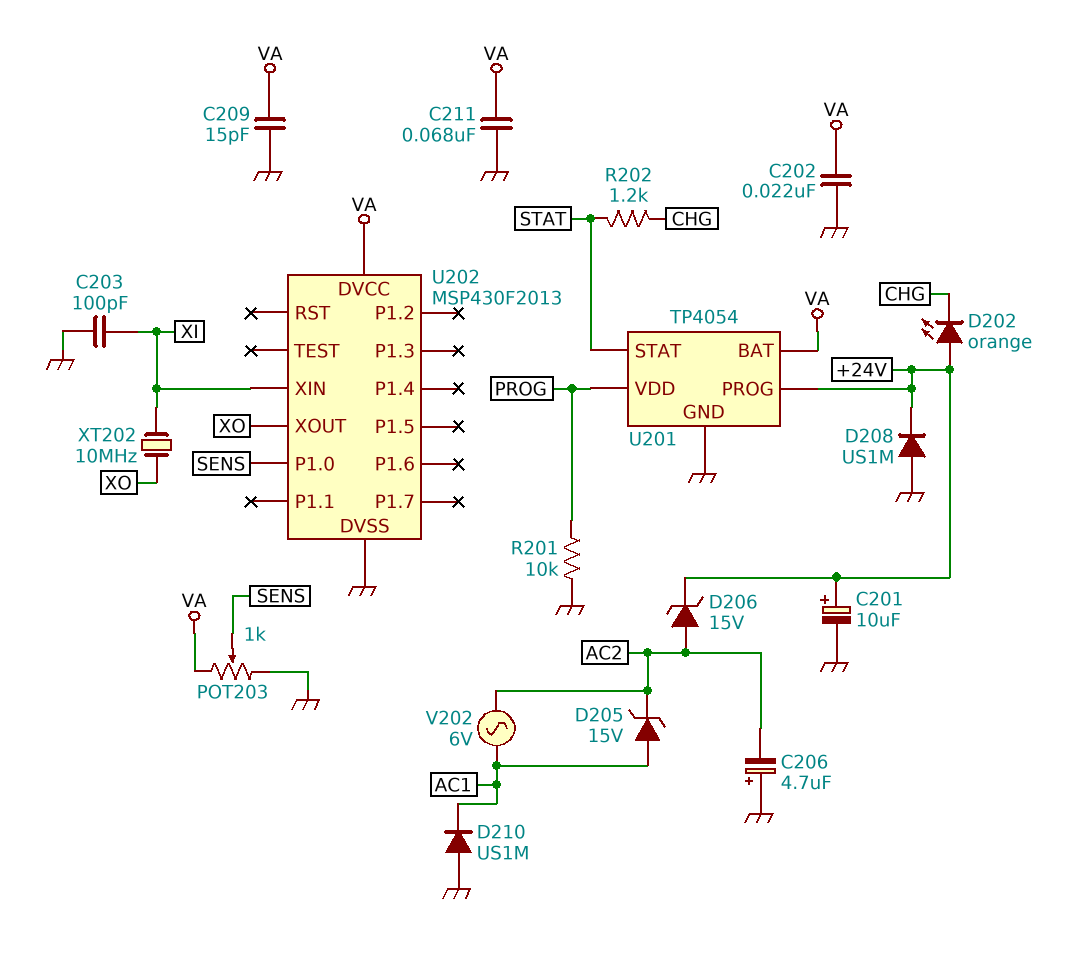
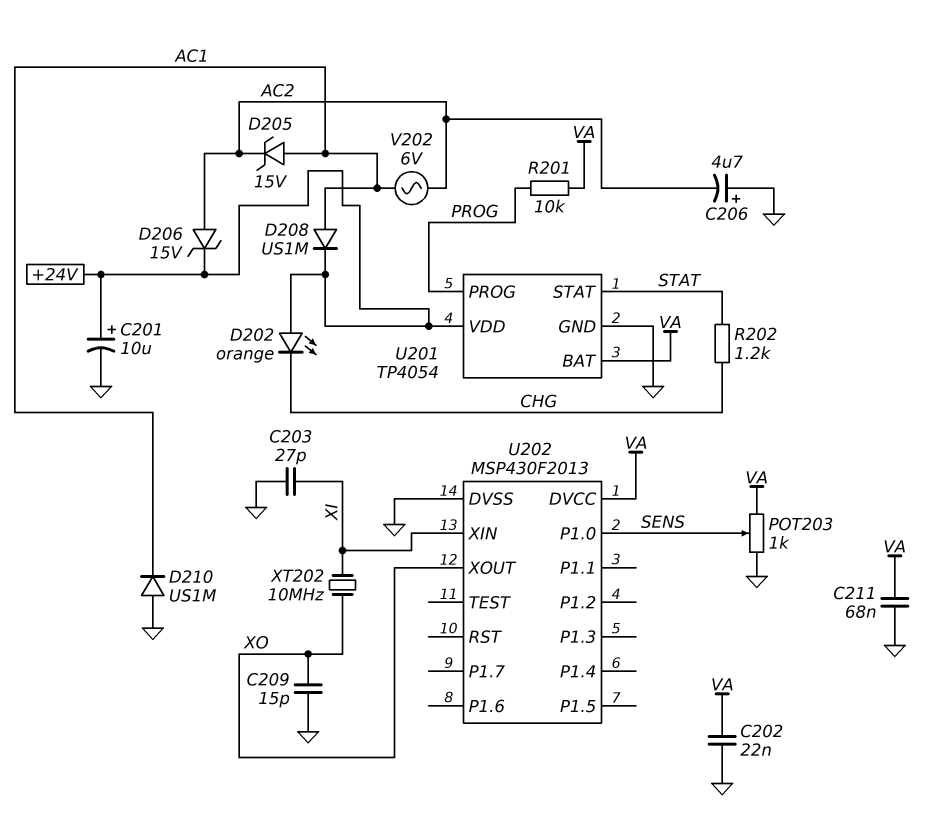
C203: 100pF (GND, XI) -> 27pF (GND, XI)
C209: 15pF (GND, VA) -> 15pF (GND, XO)
D208: diode US1M (A GND, K +24V) -> diode US1M (A AC1, K +24V)
R201: 10k (GND, PROG) -> 10k (PROG, VA)
U201 pin PROG: +24V -> PROG
U201 pin VDD: PROG -> +24V

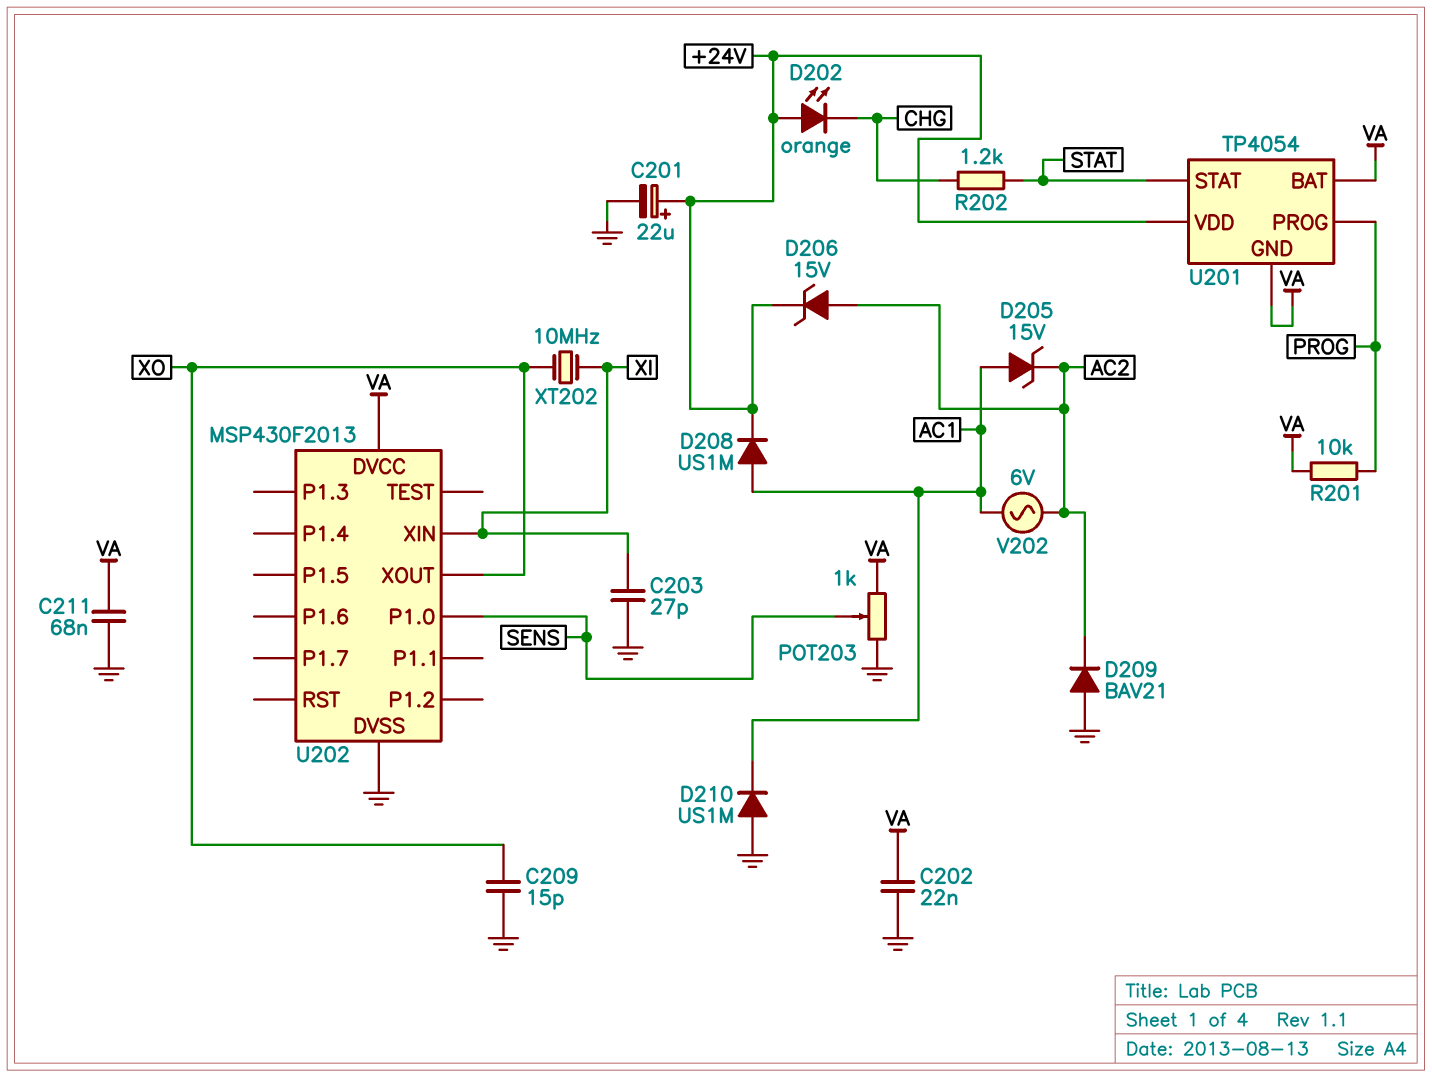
C201: 10uF (plus +24V, minus GND) -> 22uF (plus +24V, minus GND)
C206: 4.7uF (plus GND, minus AC2) -> none
D209: none -> diode BAV21 (A GND, K AC2)
U201 pin GND: GND -> VA

